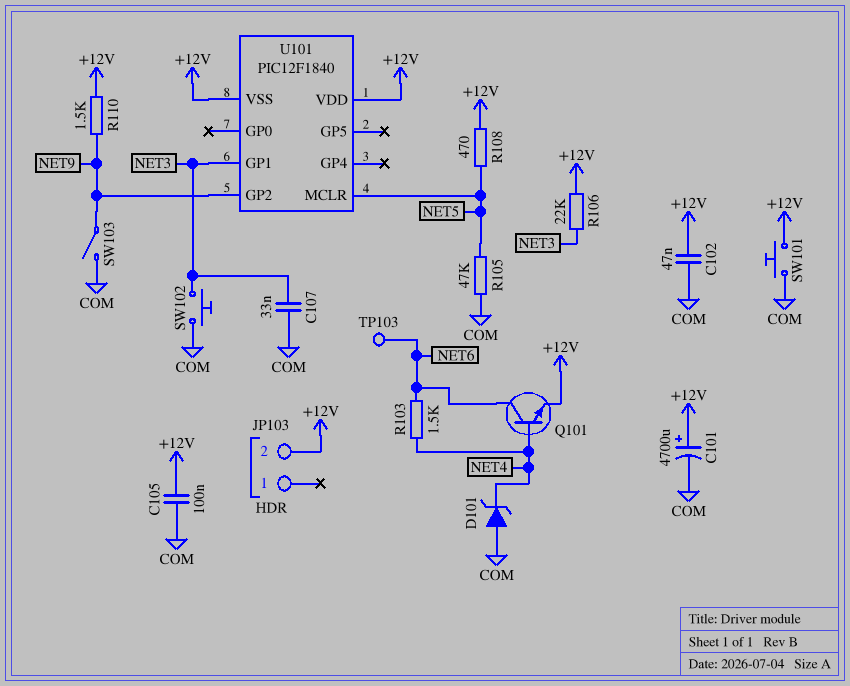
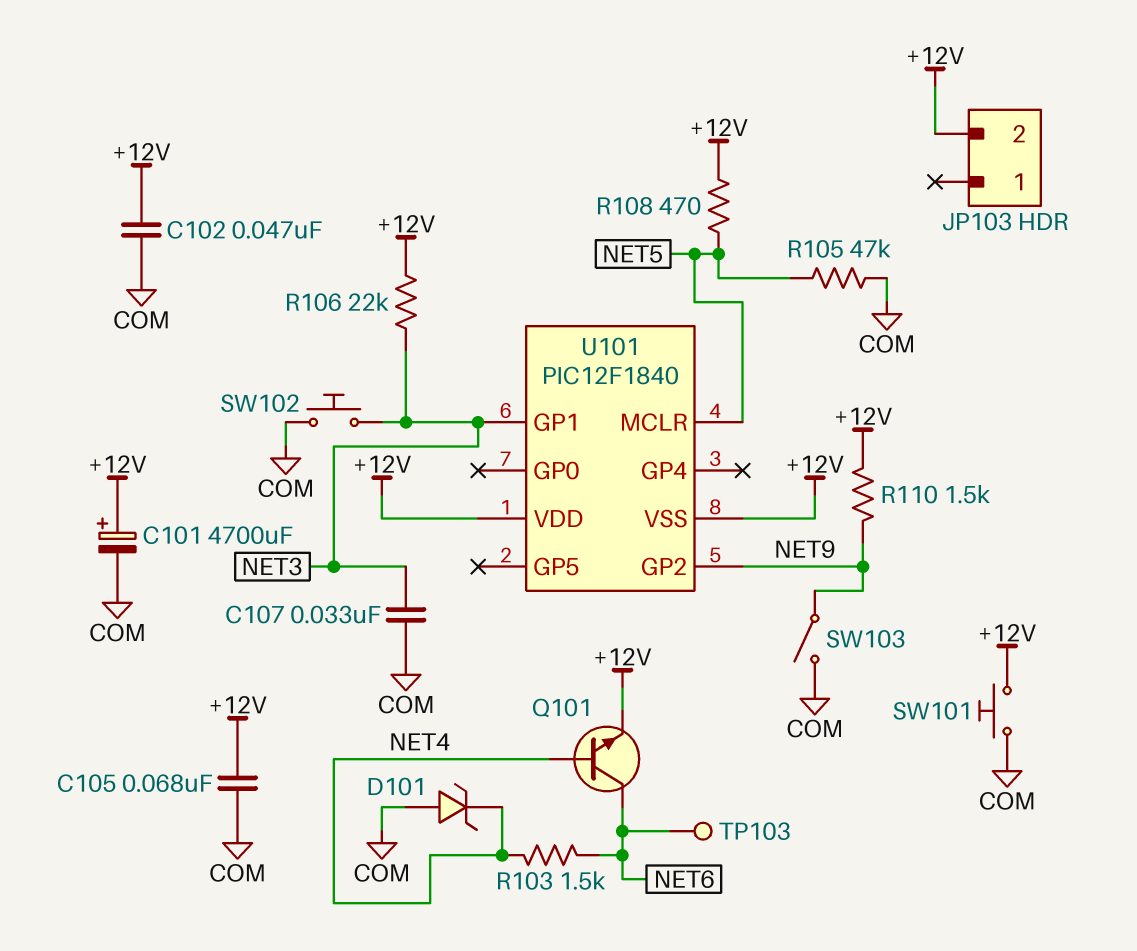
C105: 100nF (+12V, COM) -> 68nF (+12V, COM)

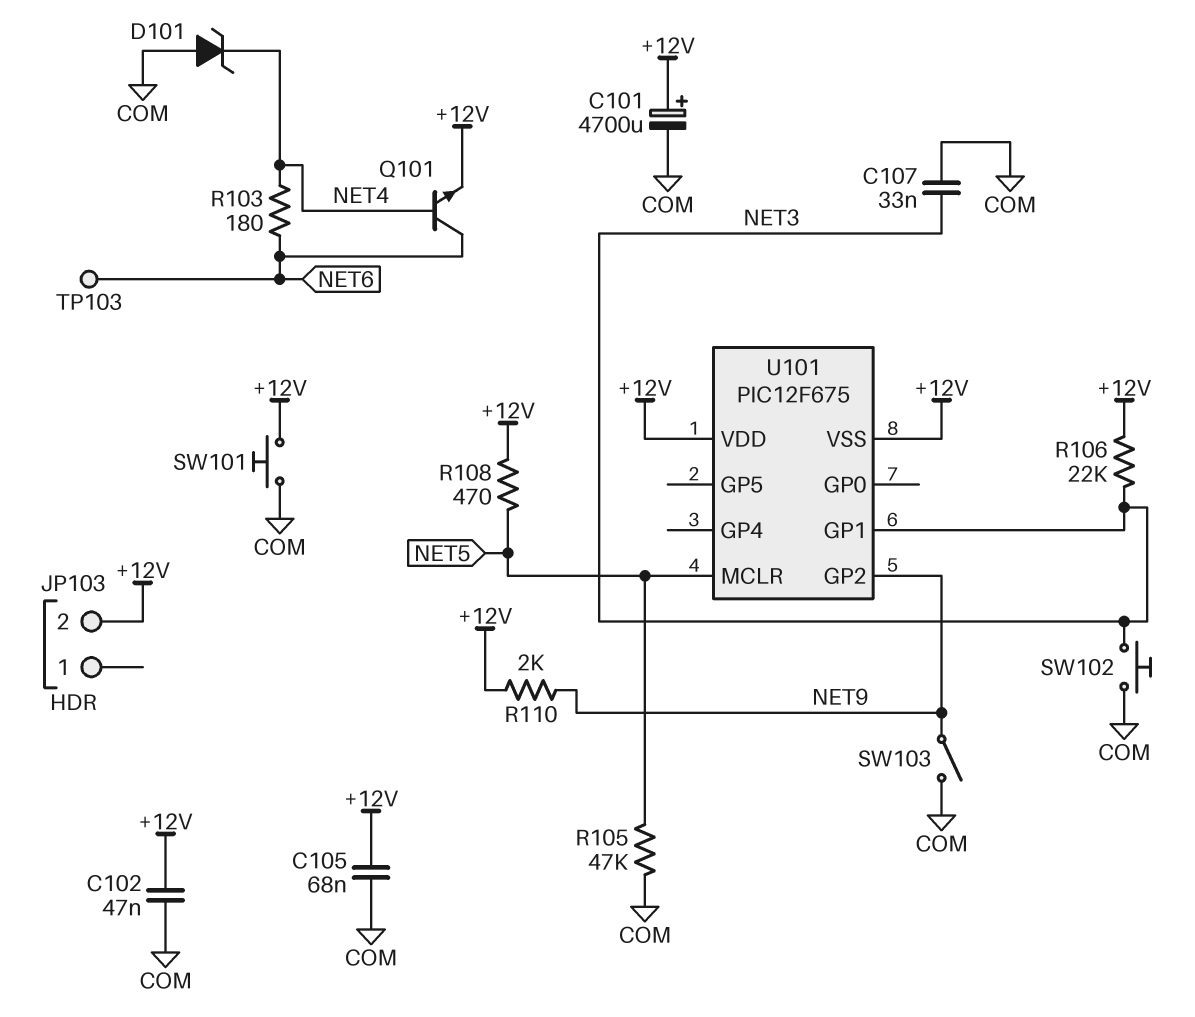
R103: 1.5k (NET4, NET6) -> 180 (NET4, NET6)
R110: 1.5k (+12V, NET9) -> 2k (+12V, NET9)
U101: PIC12F1840 -> PIC12F675

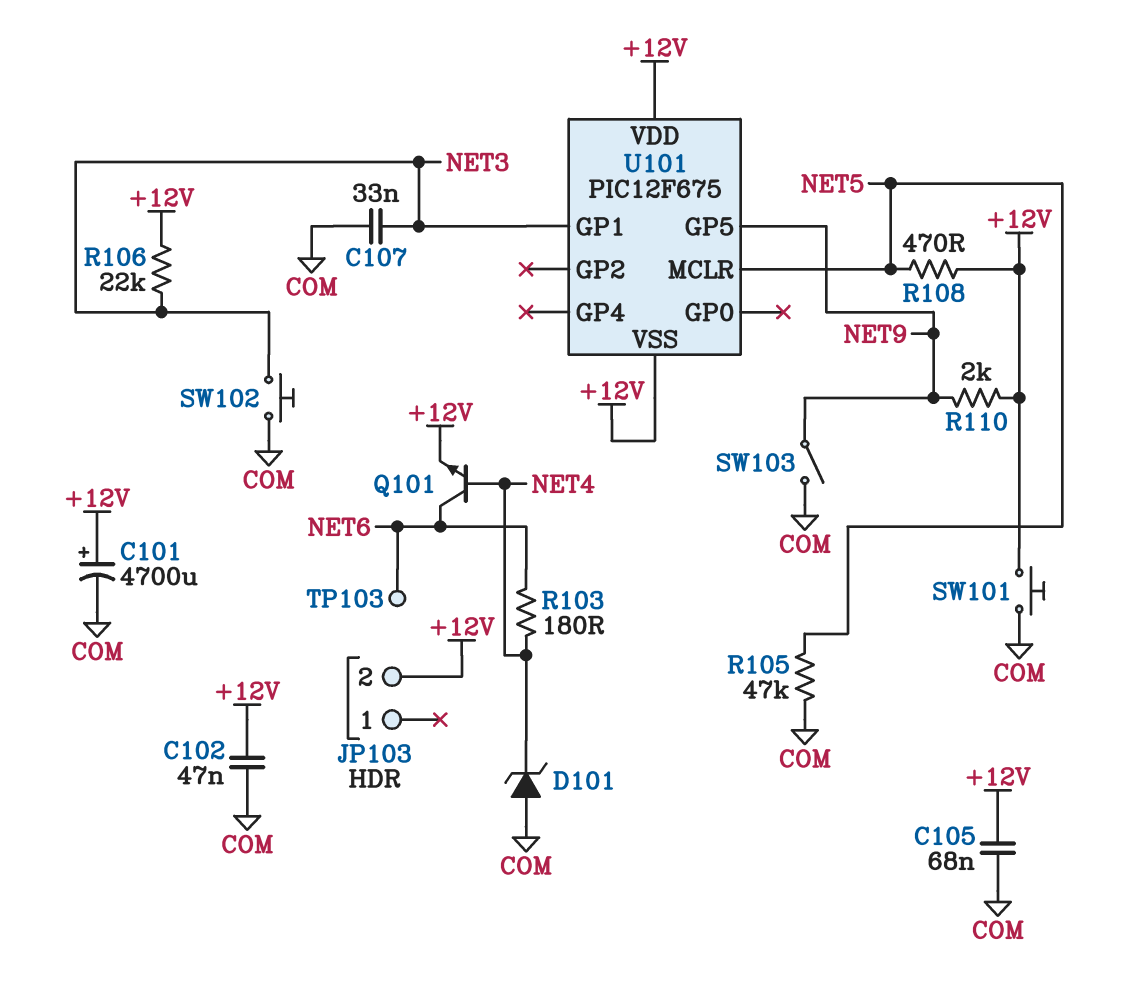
U101 pin GP2: NET9 -> none
U101 pin GP5: none -> NET9

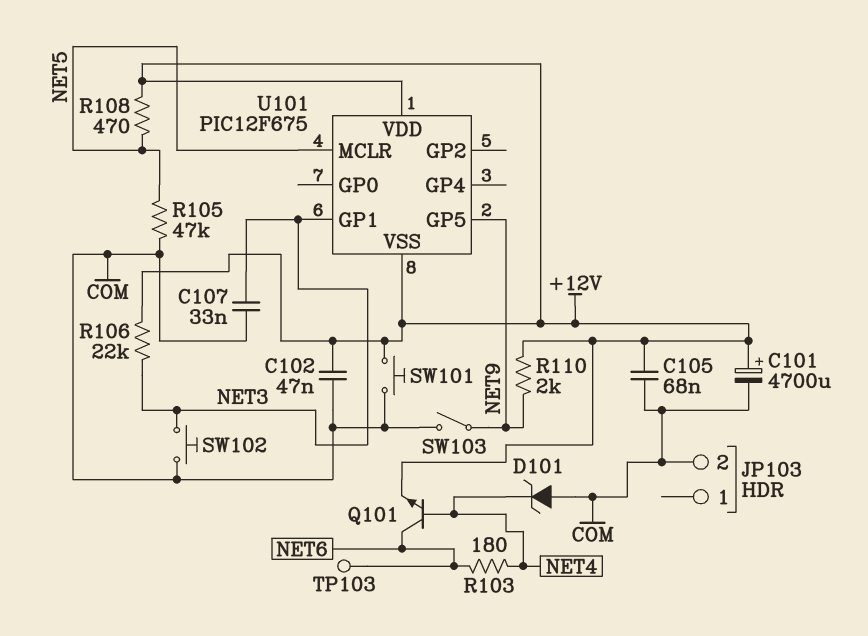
JP103 pin 2: +12V -> COM

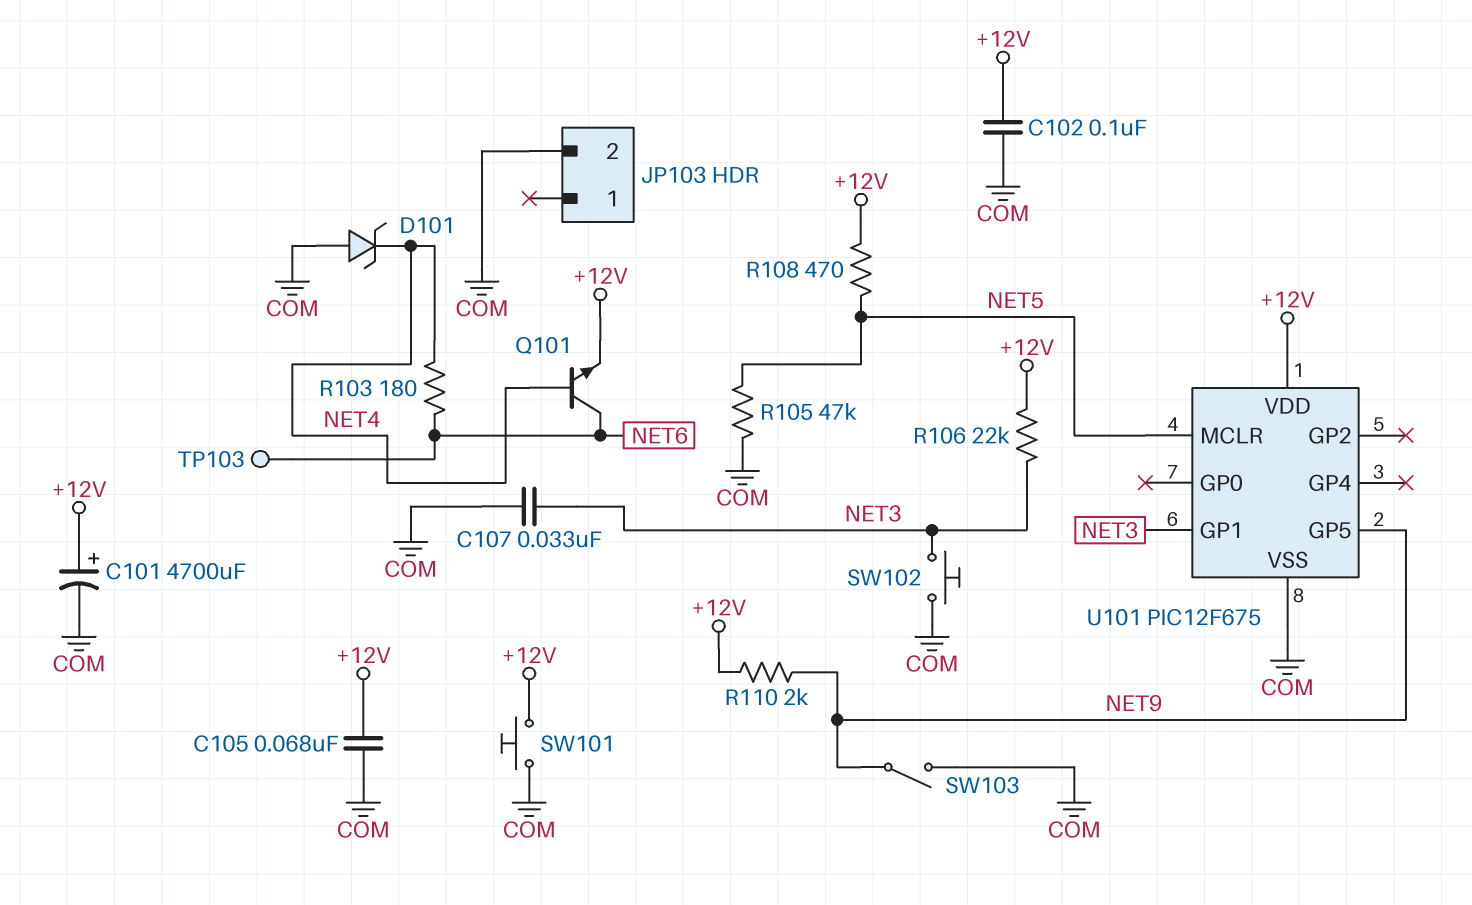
C102: 47nF (+12V, COM) -> 100nF (+12V, COM)
U101 pin VSS: +12V -> COM

